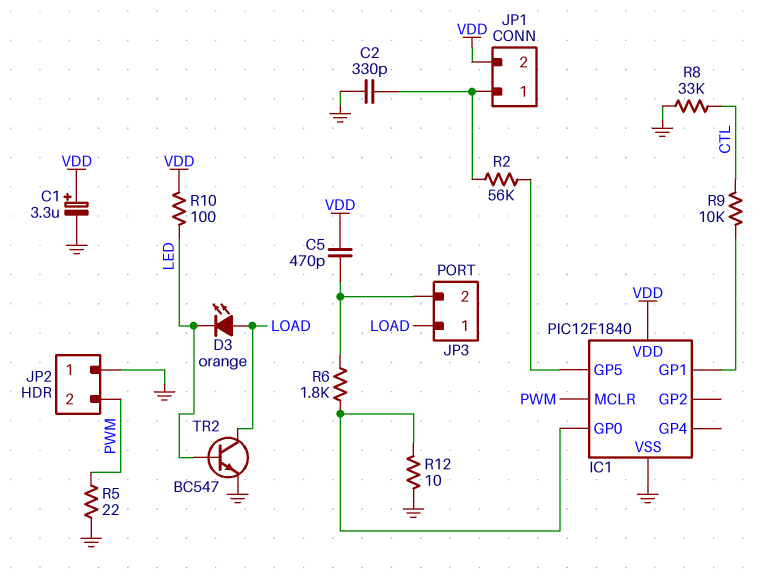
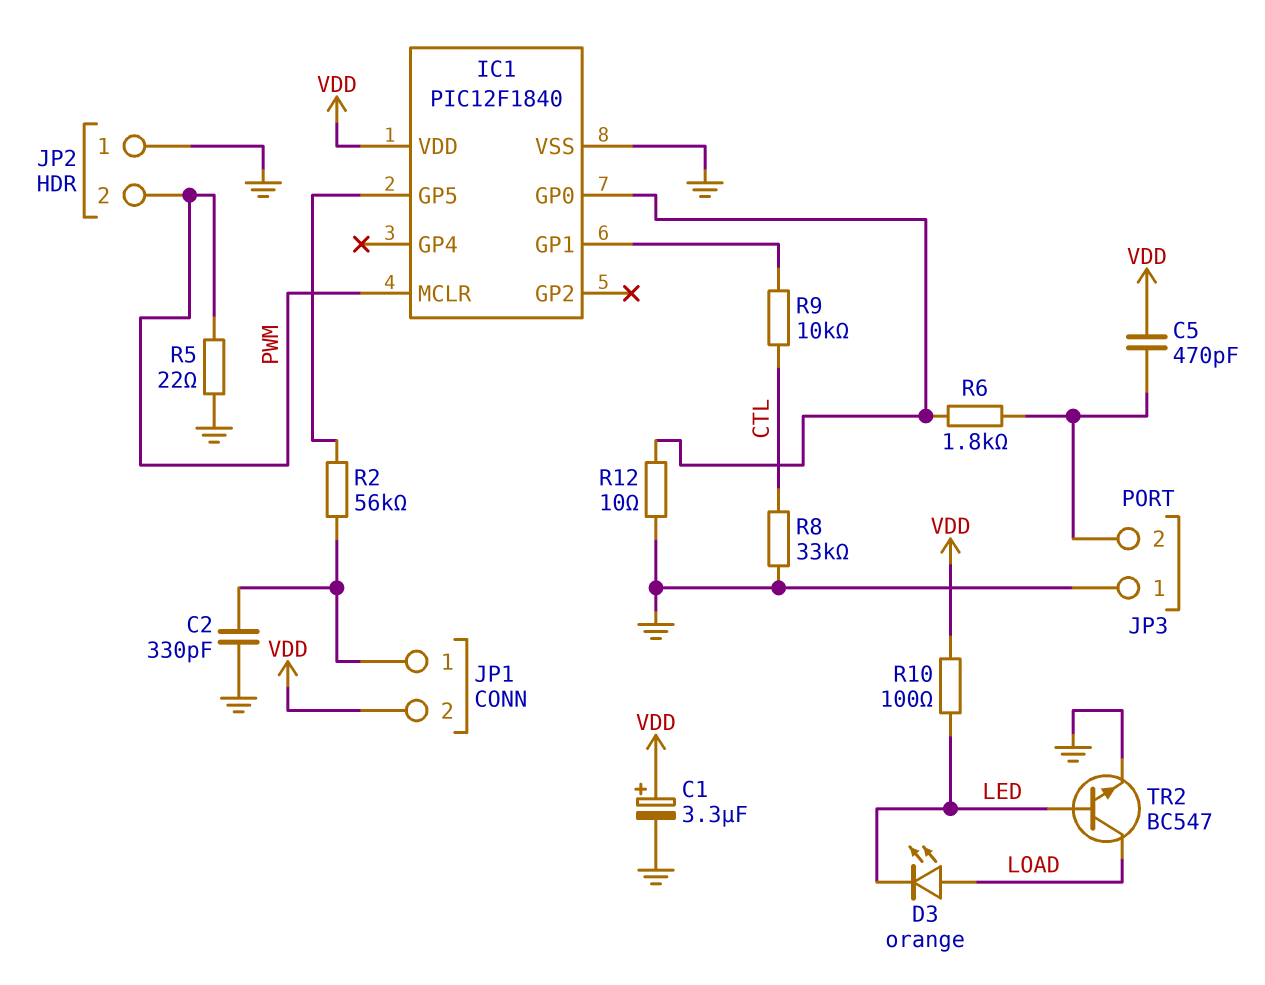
JP3 pin 1: LOAD -> GND

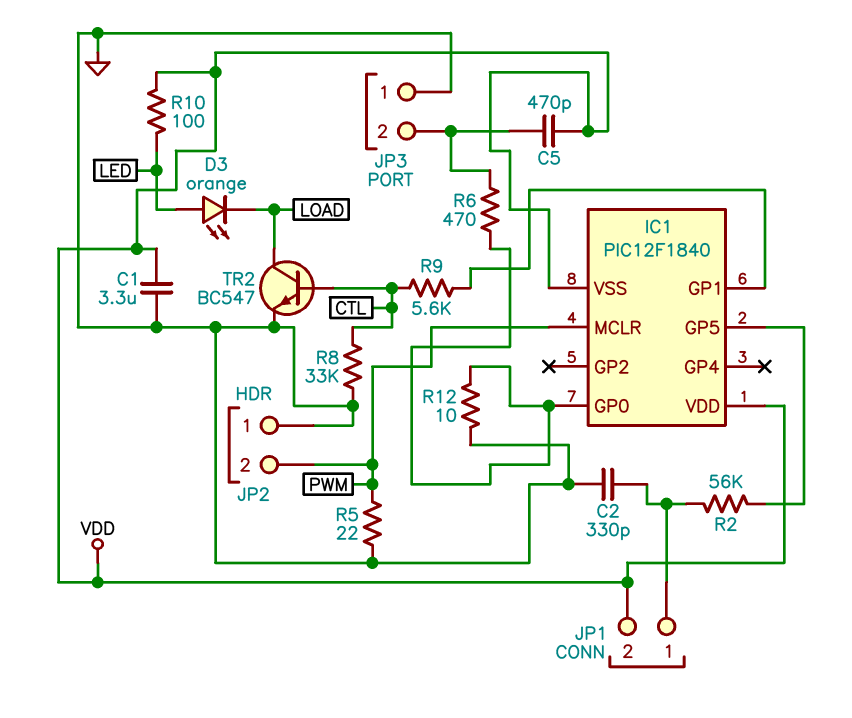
C1: 3.3uF (plus VDD, minus GND) -> 3.3uF (GND, VDD)
D3: LED orange (A LOAD, K LED) -> LED orange (A LED, K LOAD)
IC1 pin VSS: GND -> VDD
R6: 1.8k (IC1/GP0, JP3/2) -> 470 (IC1/GP0, JP3/2)
R9: 10k (CTL, IC1/GP1) -> 5.6k (CTL, IC1/GP1)
TR2: NPN BC547 (B LED, C LOAD, E GND) -> NPN BC547 (B CTL, C LOAD, E GND)

